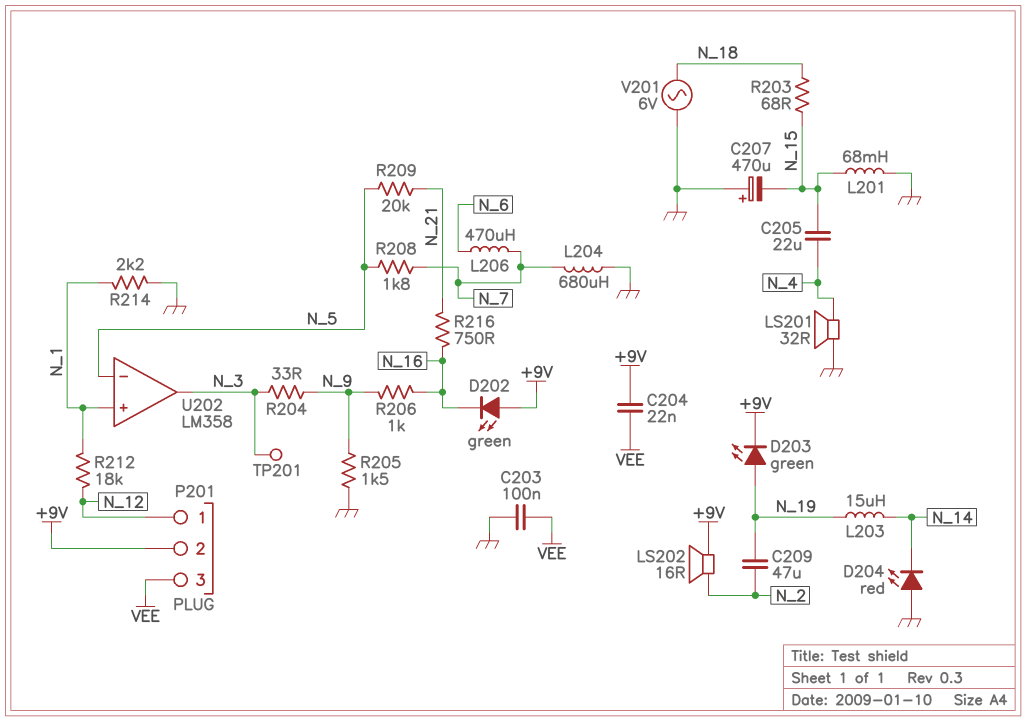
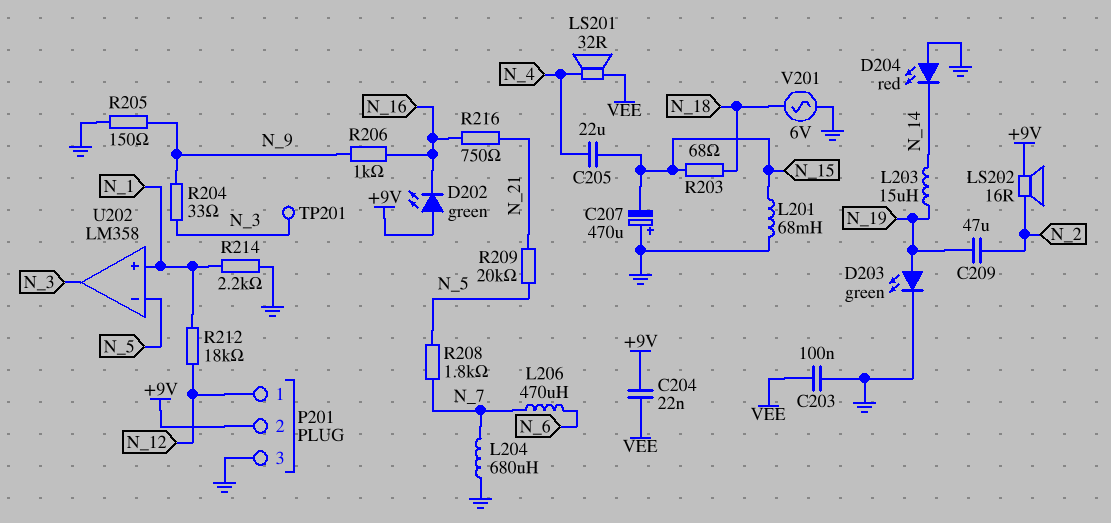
D203: LED green (A N_19, K +9V) -> LED green (A N_19, K GND)
LS201: speaker 32R (GND, N_4) -> speaker 32R (N_4, VEE)
P201 pin 3: VEE -> GND
R205: 1.5k (GND, N_9) -> 150 (GND, N_9)

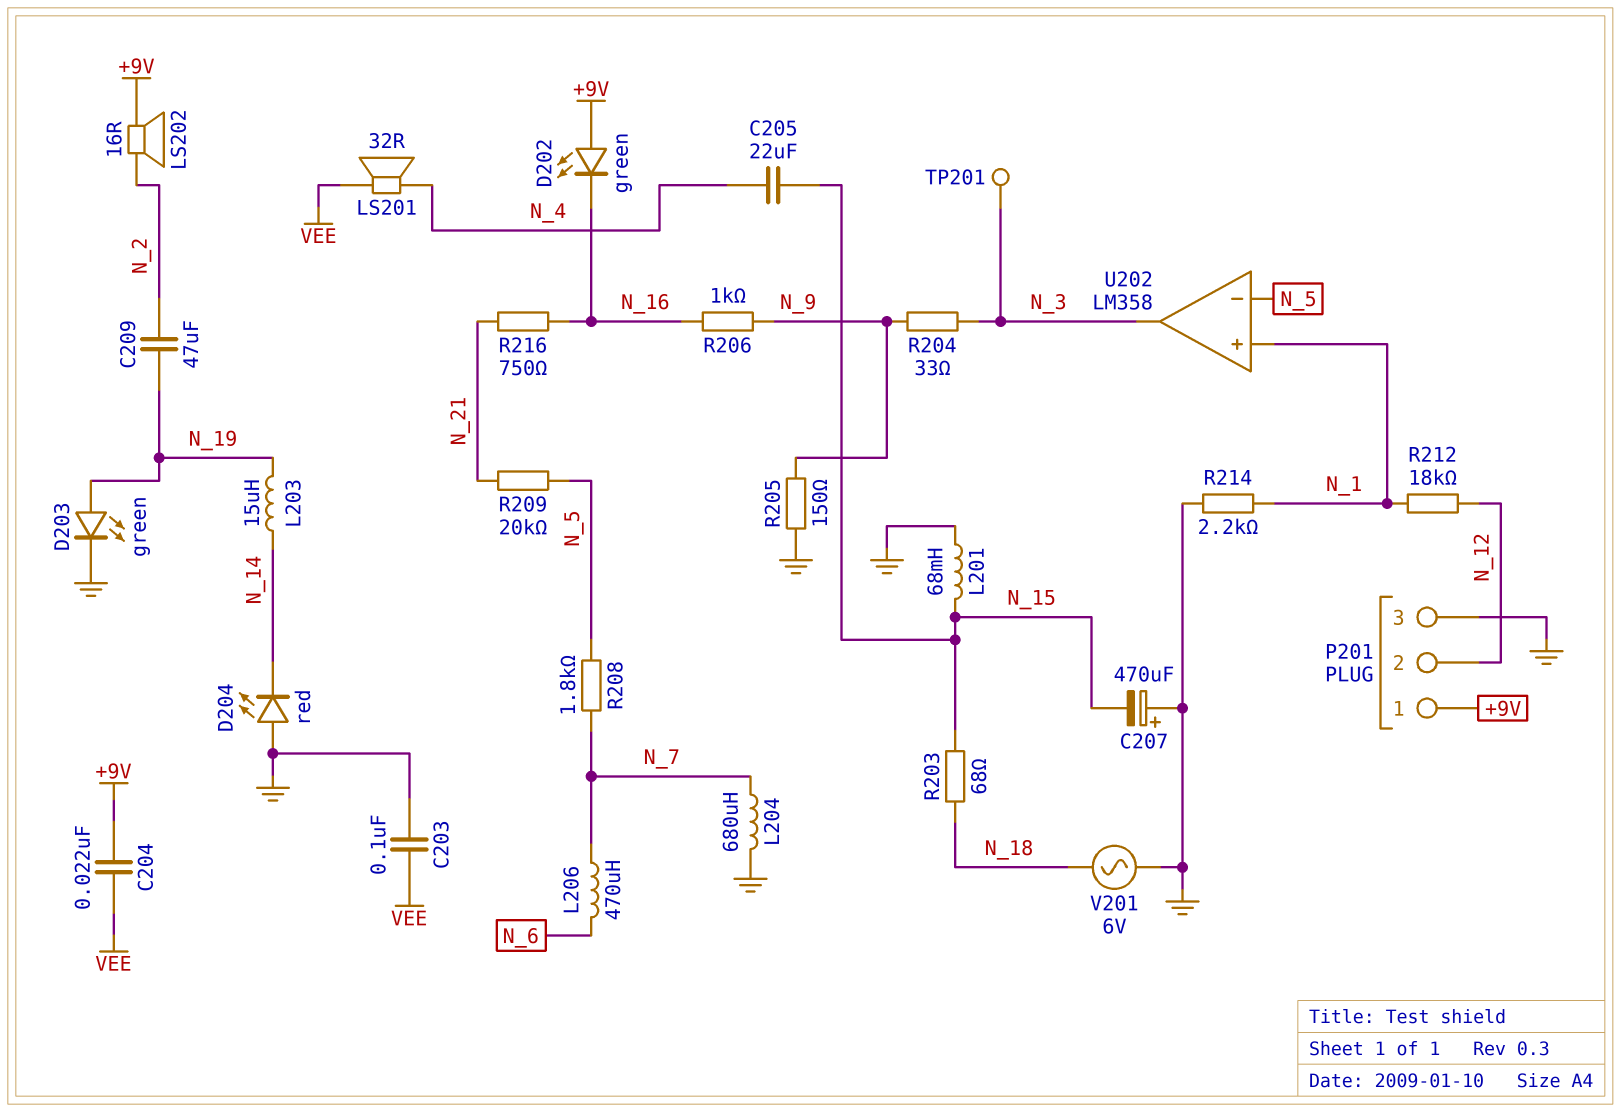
P201 pin 1: N_12 -> +9V
P201 pin 2: +9V -> N_12

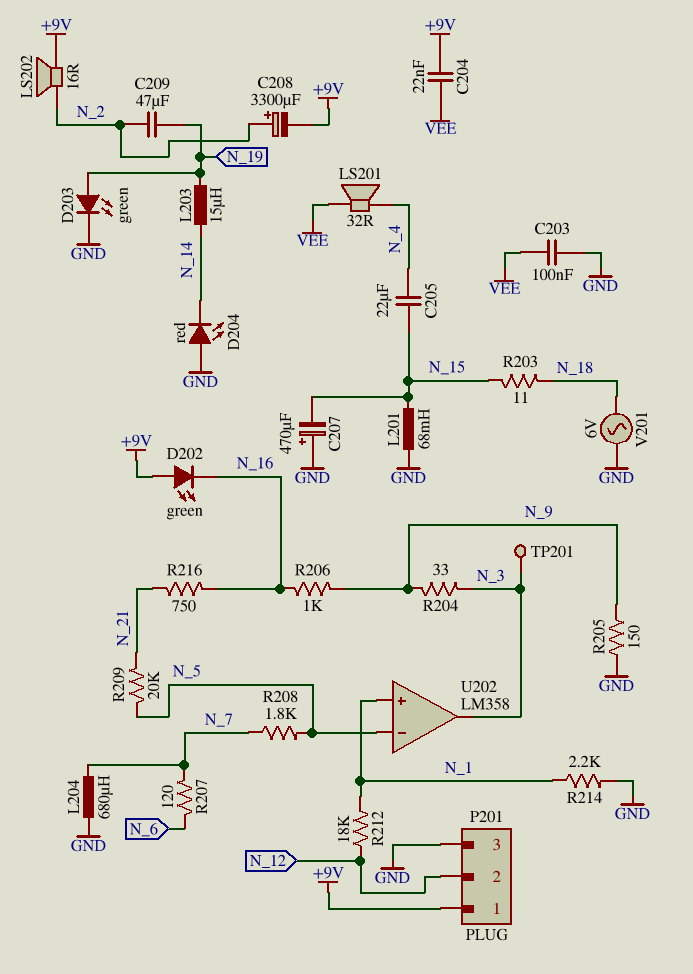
C208: none -> 3300uF (plus N_2, minus +9V)
L206: 470uH (N_6, N_7) -> none
R203: 68 (N_15, N_18) -> 11 (N_15, N_18)
R207: none -> 120 (N_6, N_7)

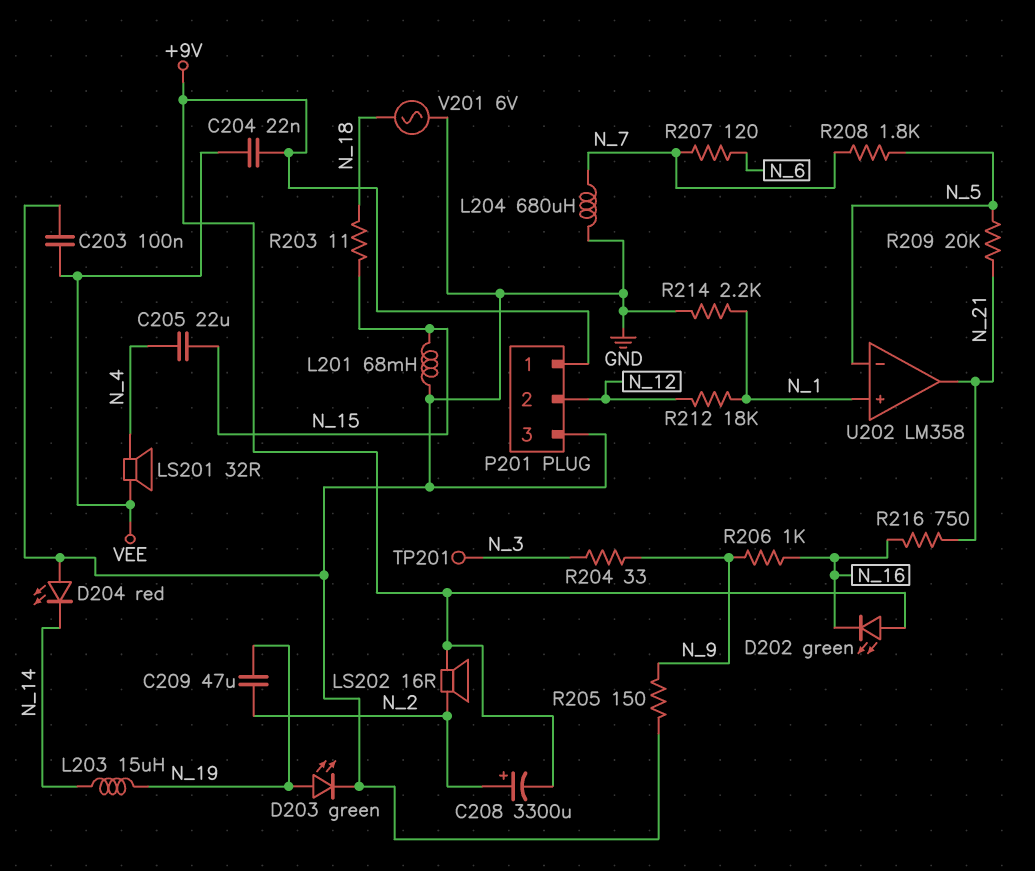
C207: 470uF (plus GND, minus N_15) -> none
U202 pin out: N_3 -> N_21

